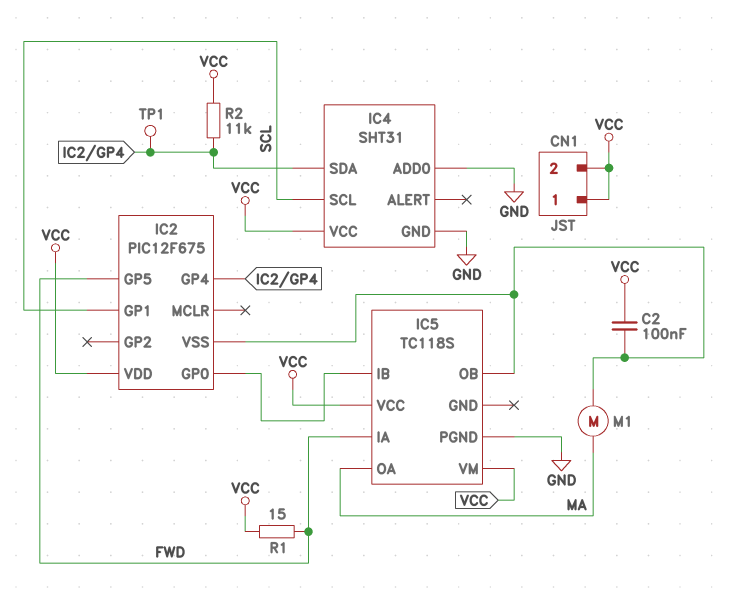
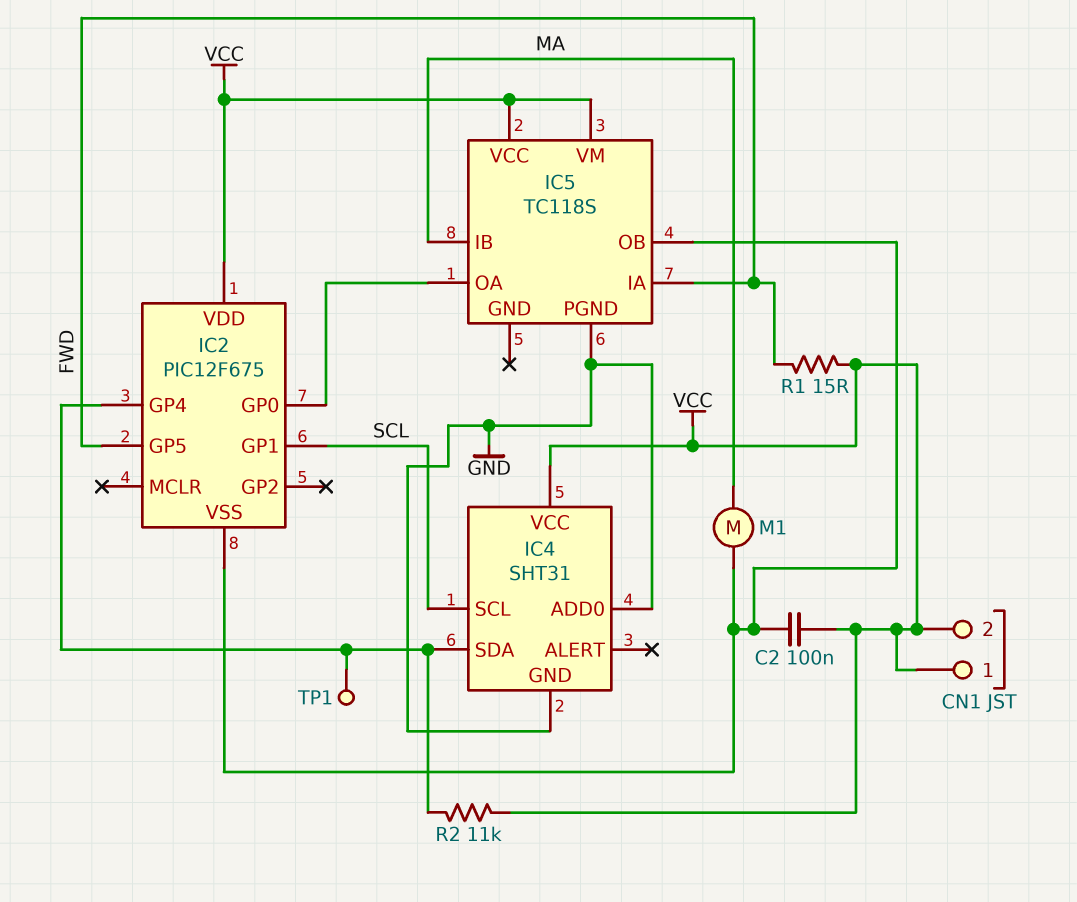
IC5 pin IB: IC2/GP0 -> MA
IC5 pin OA: MA -> IC2/GP0

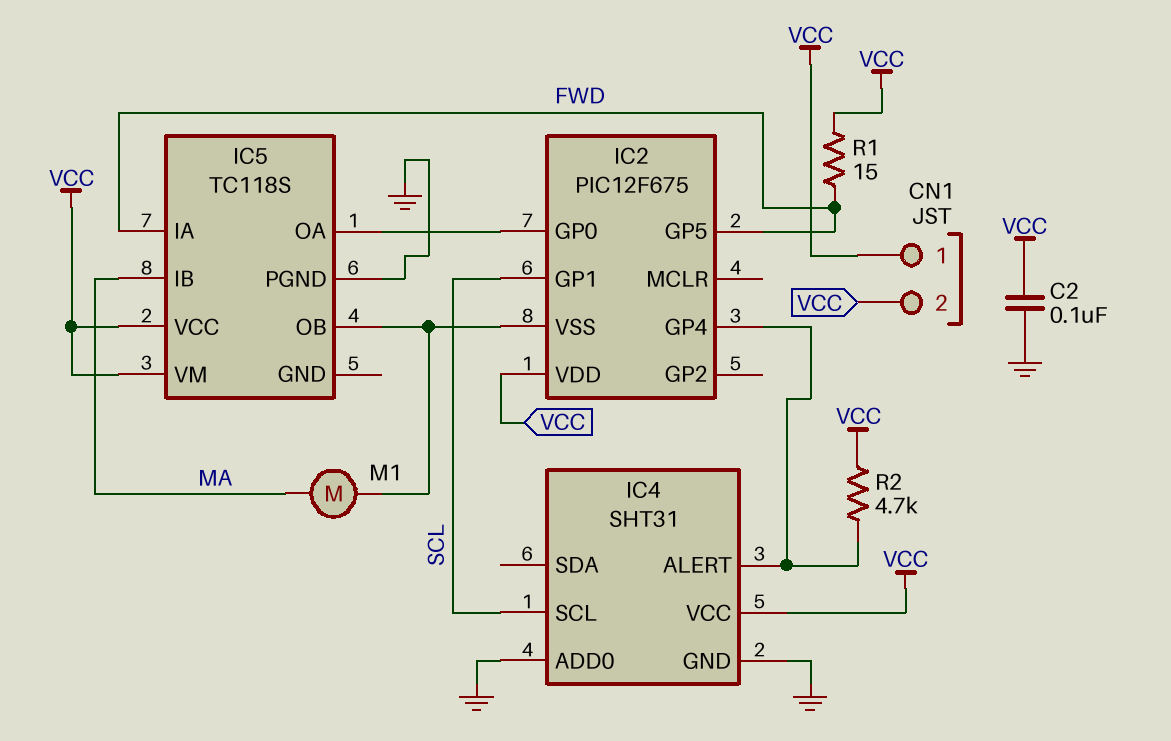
C2: 100nF (IC2/VSS, VCC) -> 100nF (GND, VCC)
IC4 pin ALERT: none -> IC2/GP4
IC4 pin SDA: IC2/GP4 -> none
R2: 11k (IC2/GP4, VCC) -> 4.7k (IC2/GP4, VCC)
TP1: test point (IC2/GP4) -> none

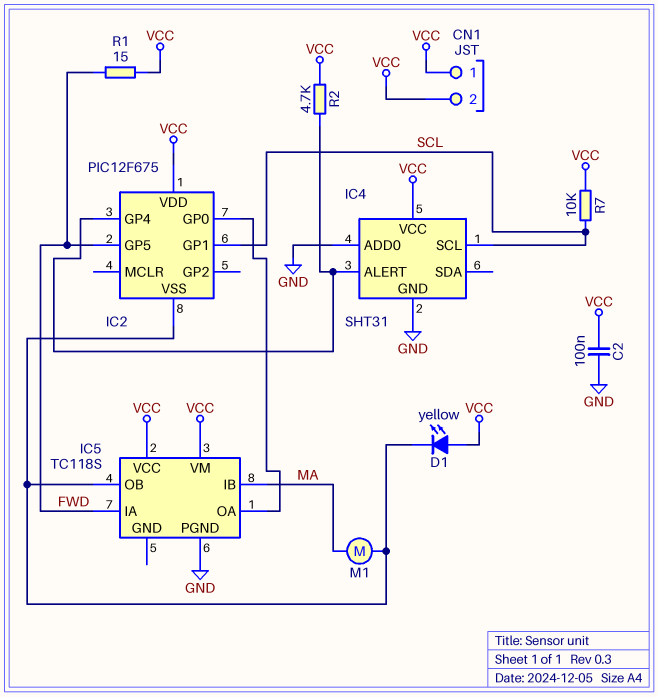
D1: none -> LED yellow (A VCC, K IC2/VSS)
R7: none -> 10k (SCL, VCC)

